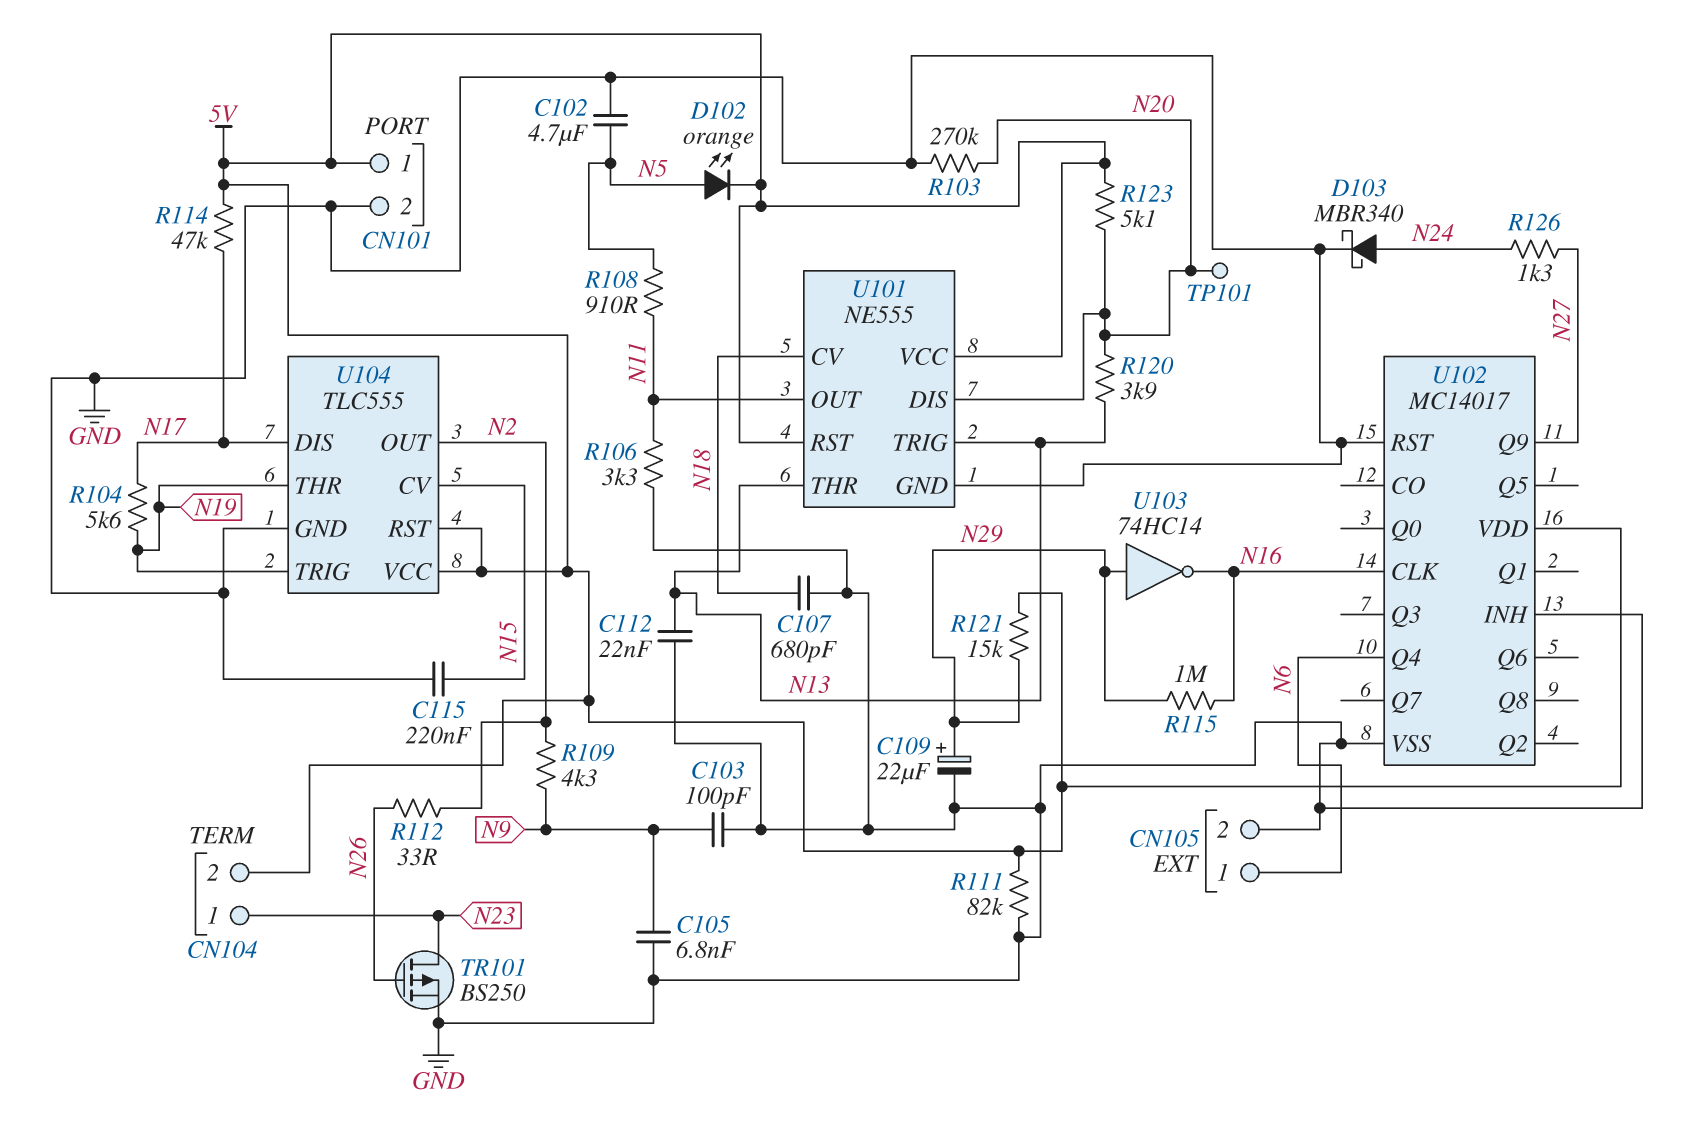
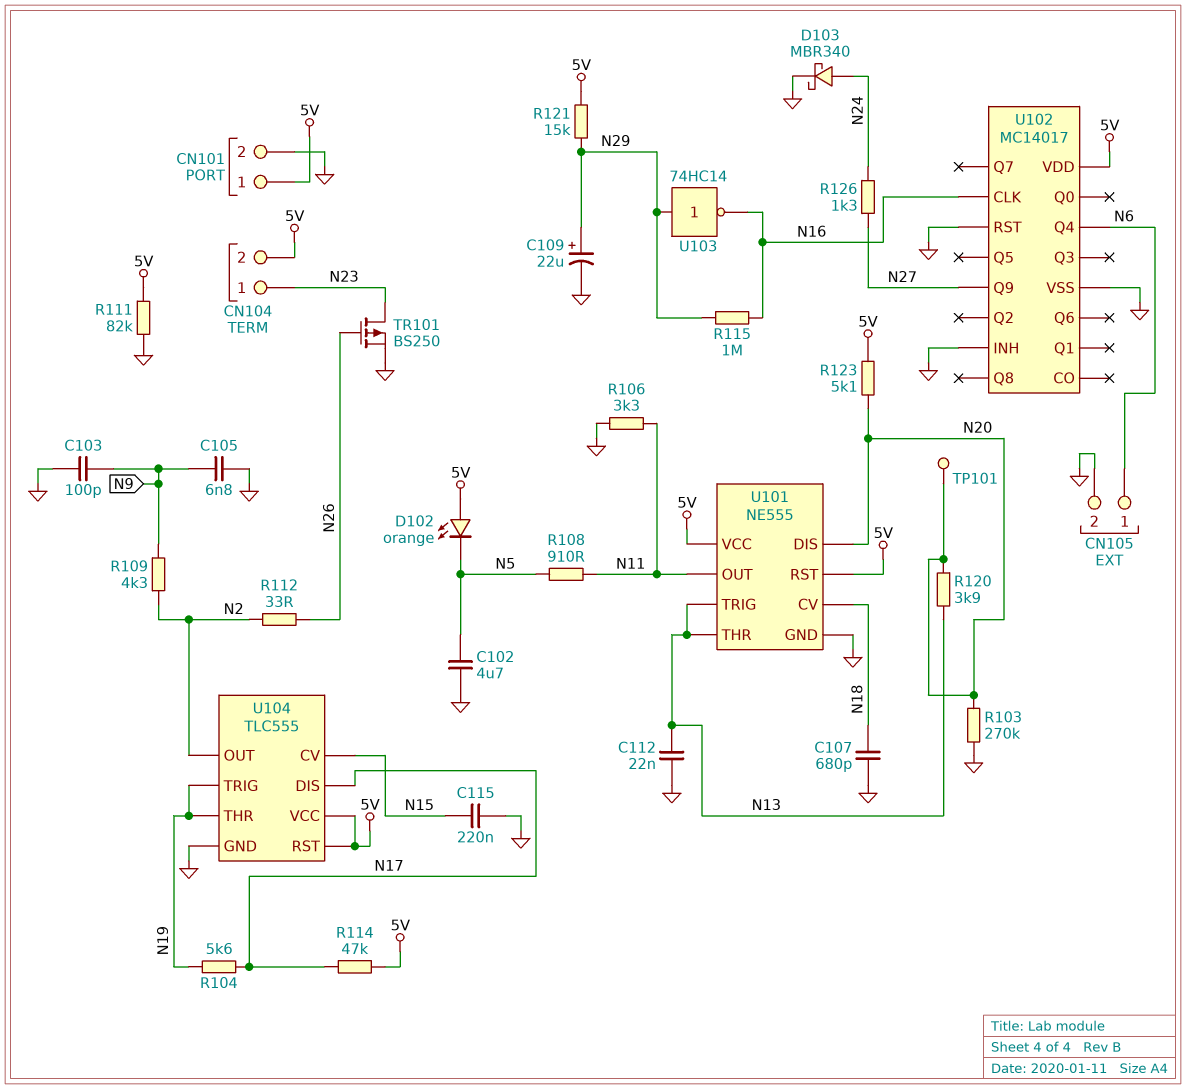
D102: LED orange (A N5, K 5V) -> LED orange (A 5V, K N5)

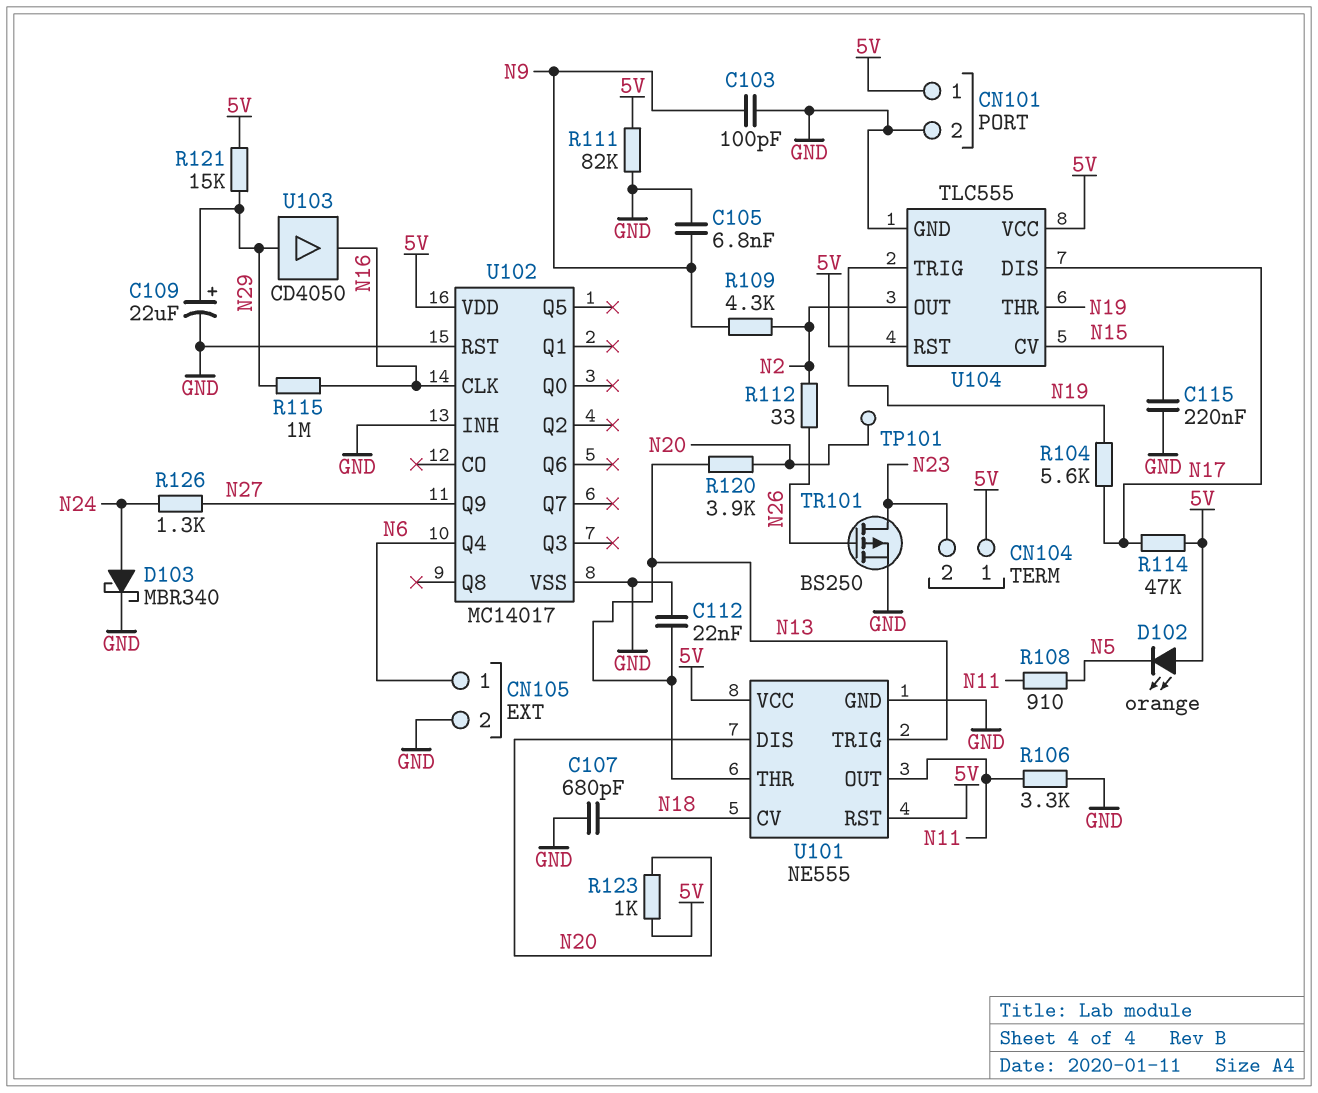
C102: 4.7uF (GND, N5) -> none
CN104 pin 1: N23 -> 5V
CN104 pin 2: 5V -> N23
R103: 270k (GND, N20) -> none
R123: 5.1k (5V, N20) -> 1k (5V, N20)
U103: NOT 74HC14 (in N29, out N16) -> buffer CD4050 (in N29, out N16)

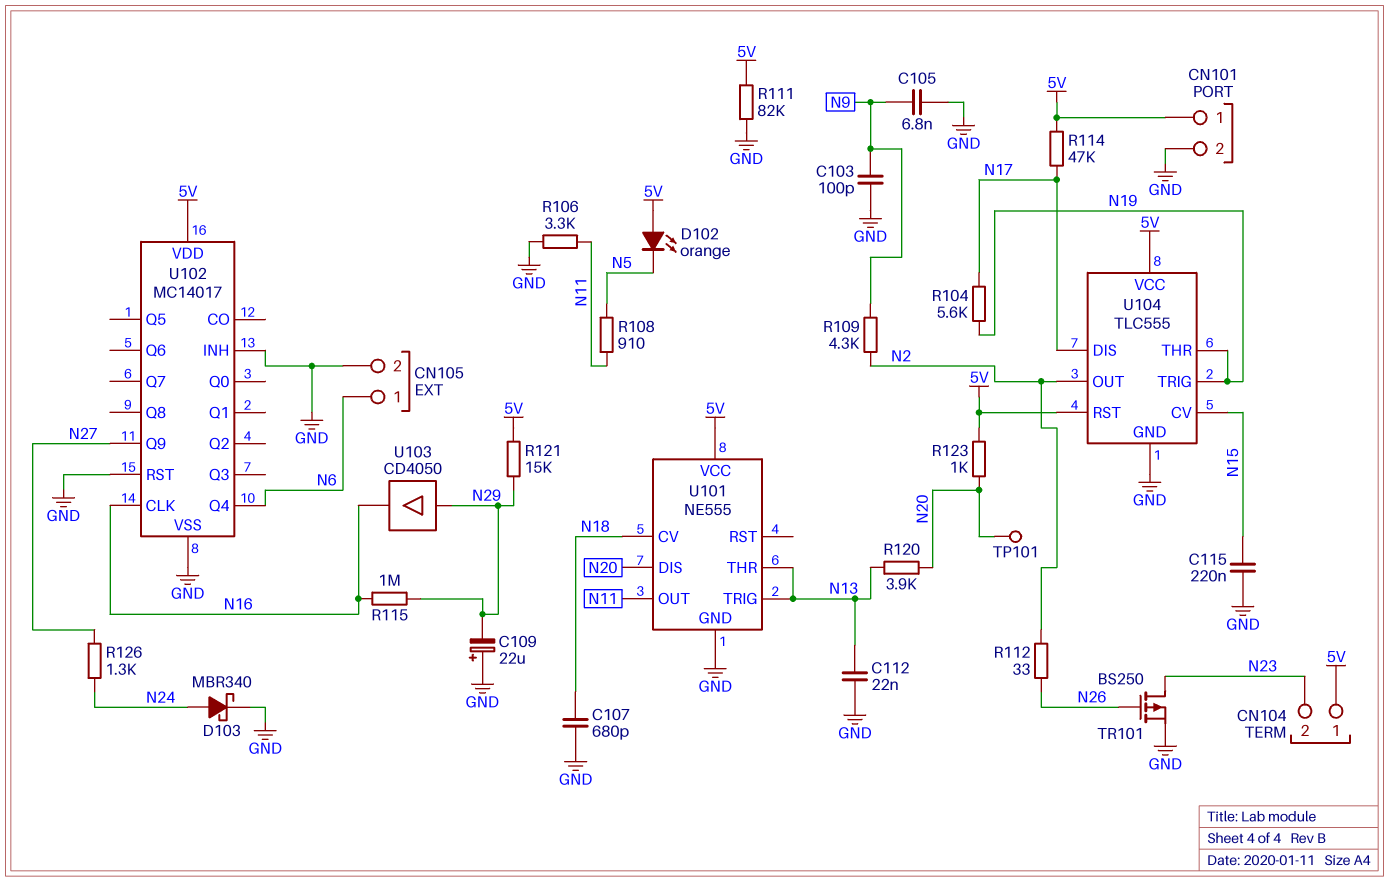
C109: 22uF (plus N29, minus GND) -> 22uF (plus GND, minus N29)
U101 pin RST: 5V -> none

